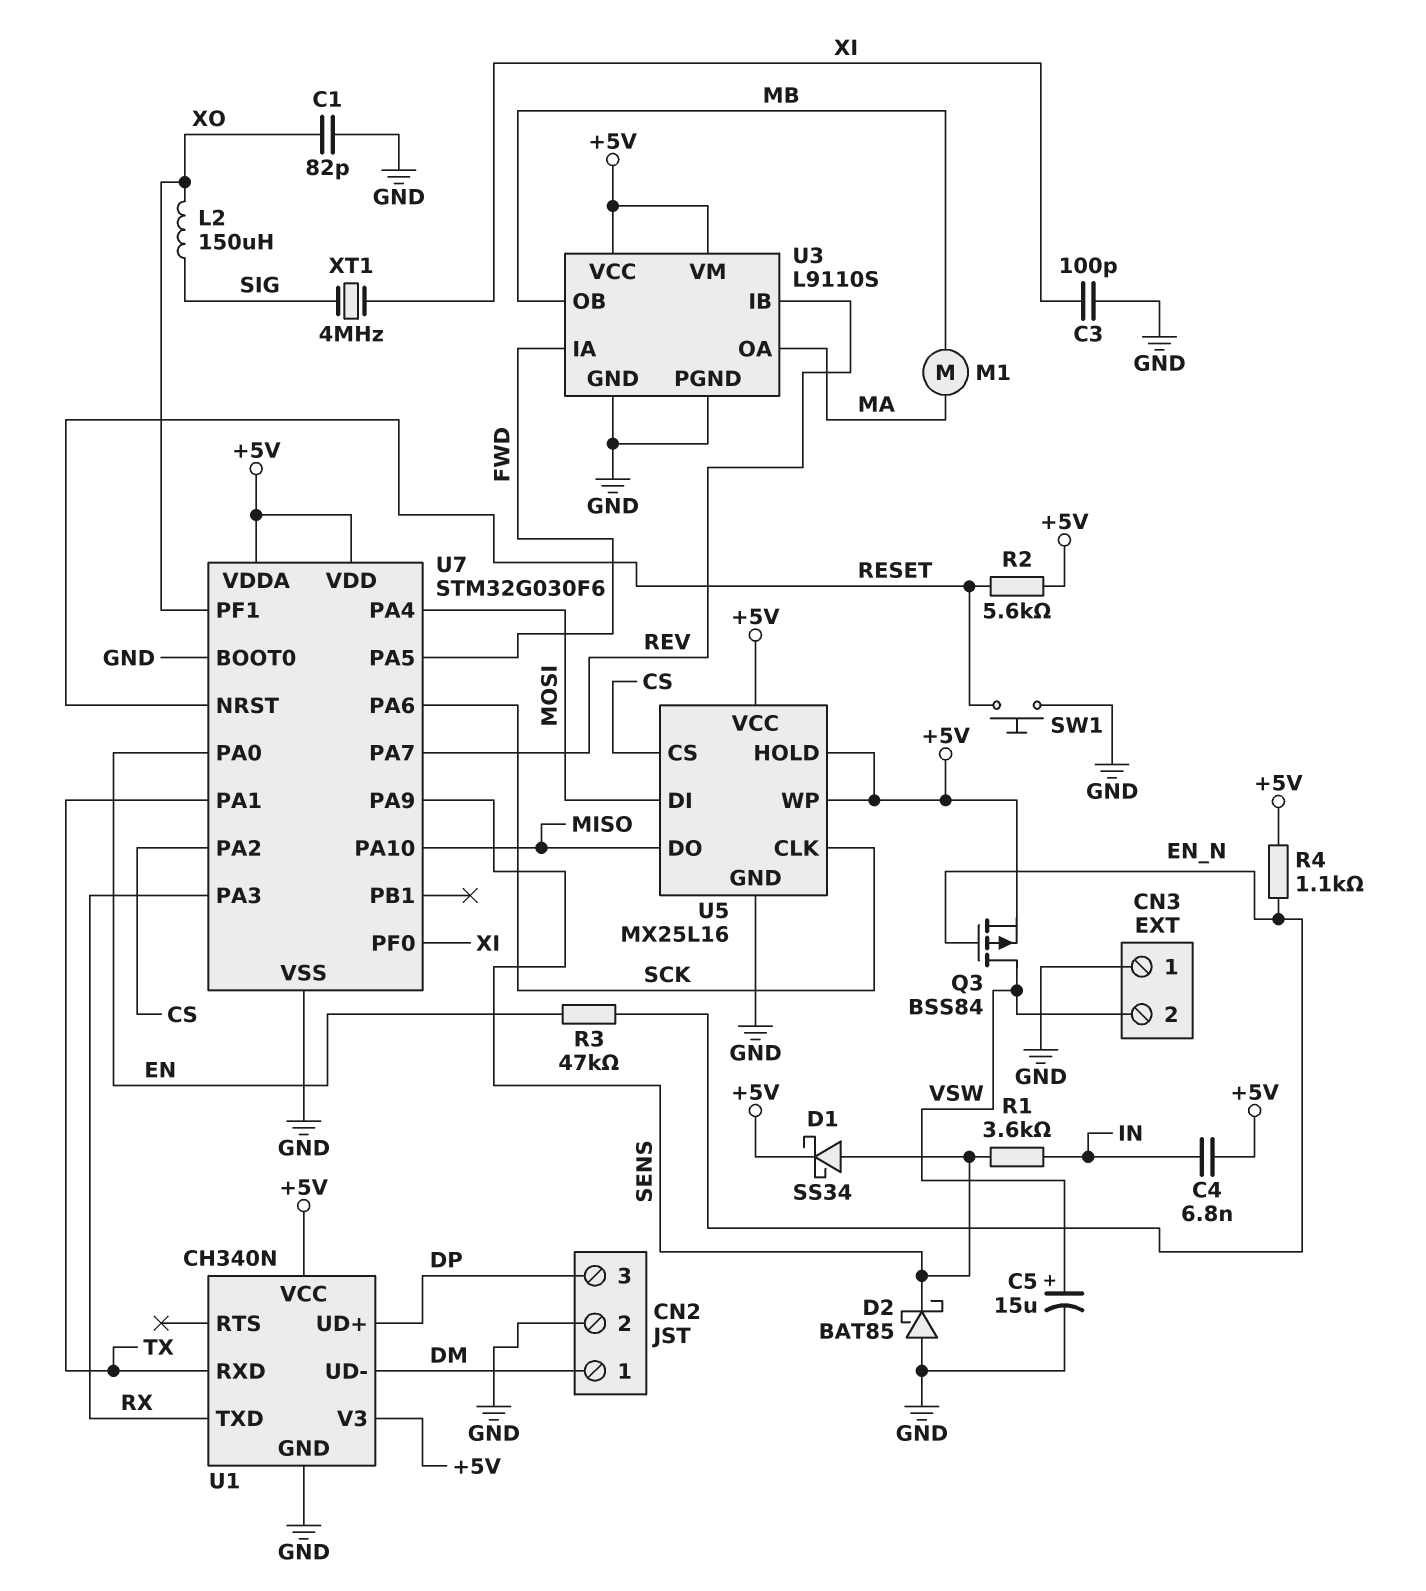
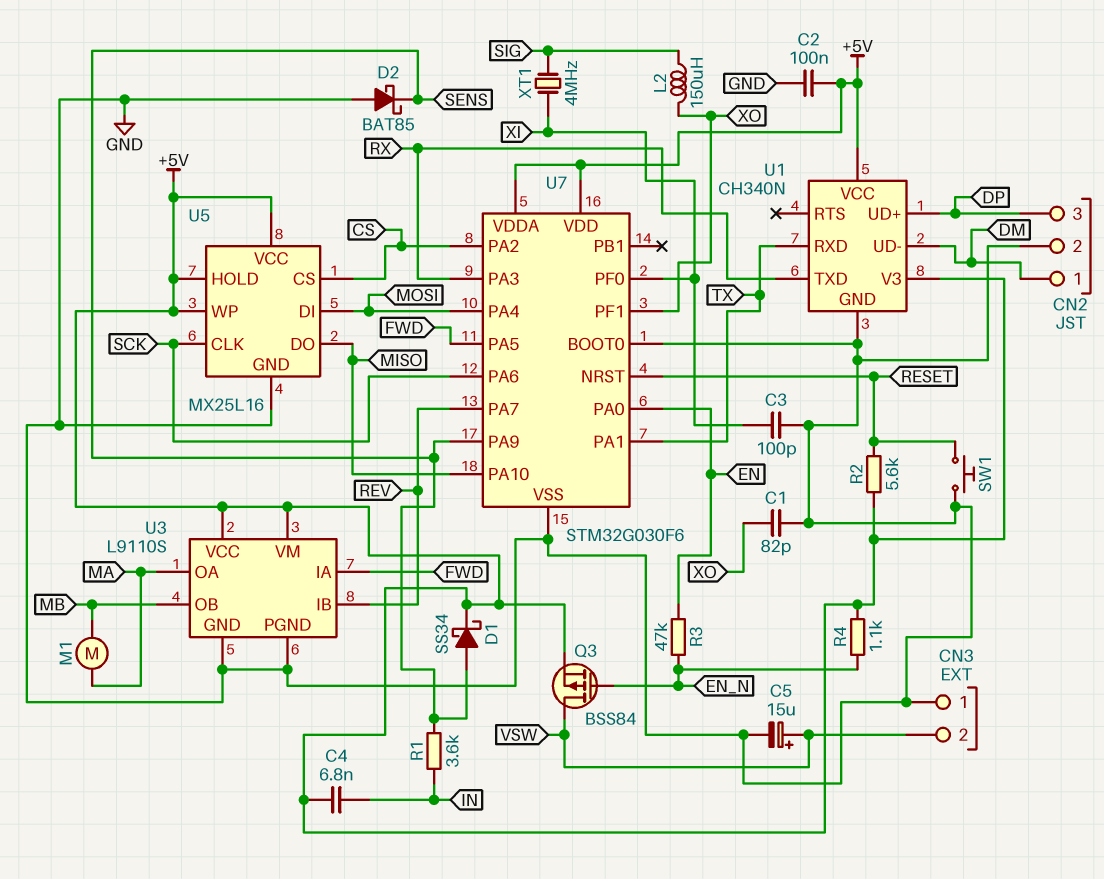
C2: none -> 100nF (+5V, GND)

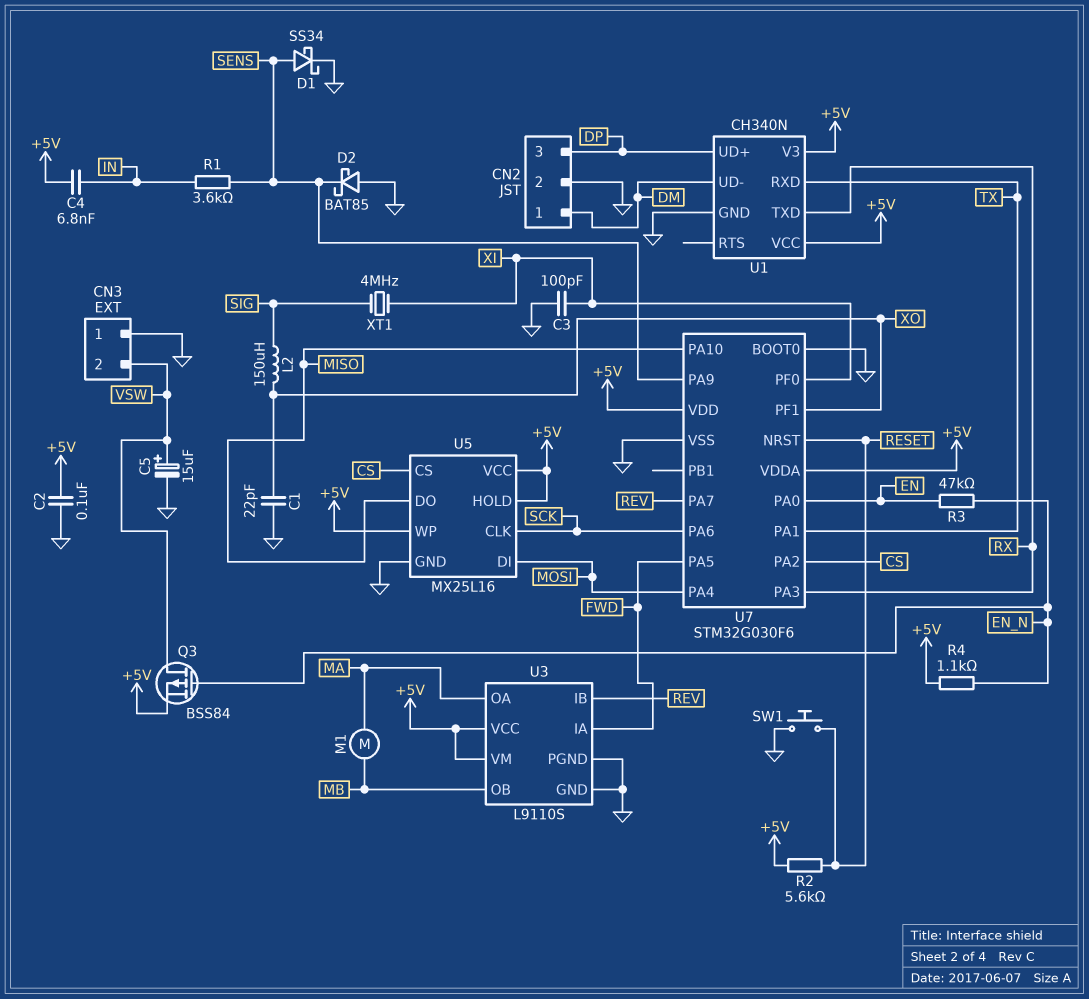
C1: 82pF (GND, XO) -> 22pF (GND, XO)
D1: schottky SS34 (A SENS, K +5V) -> schottky SS34 (A SENS, K GND)

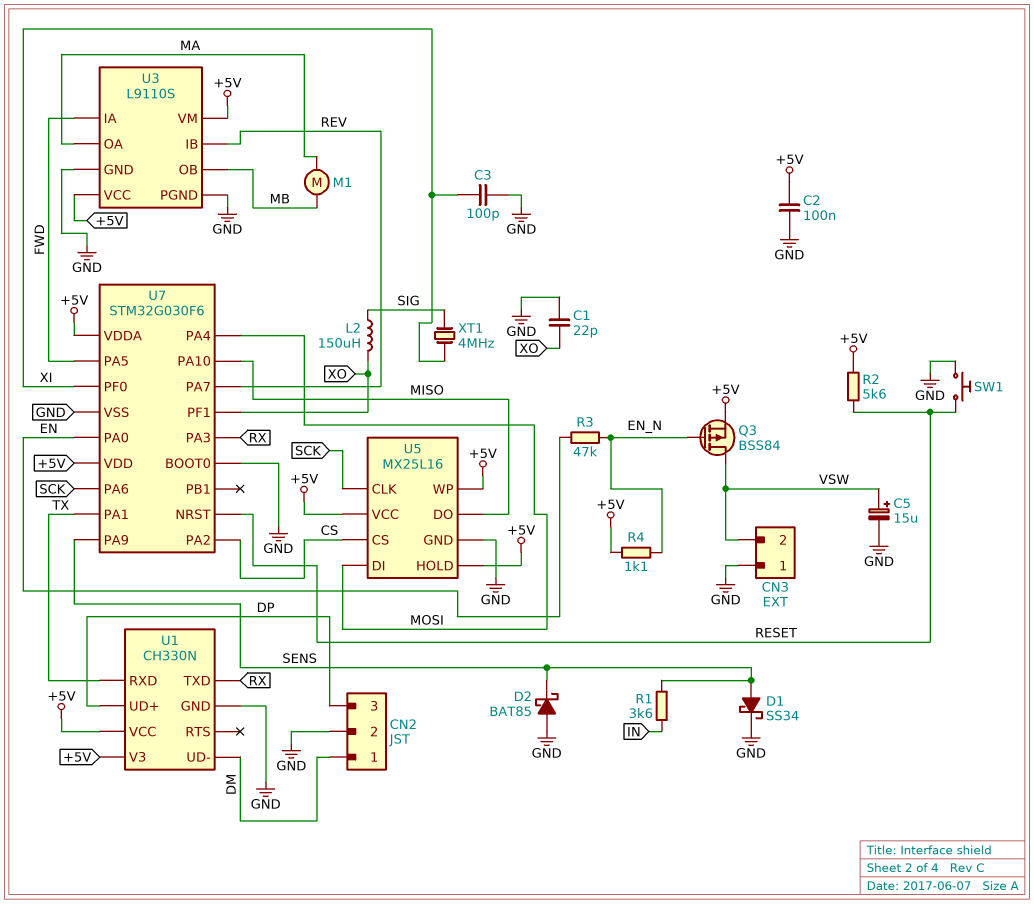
C4: 6.8nF (+5V, IN) -> none
U1: CH340N -> CH330N

